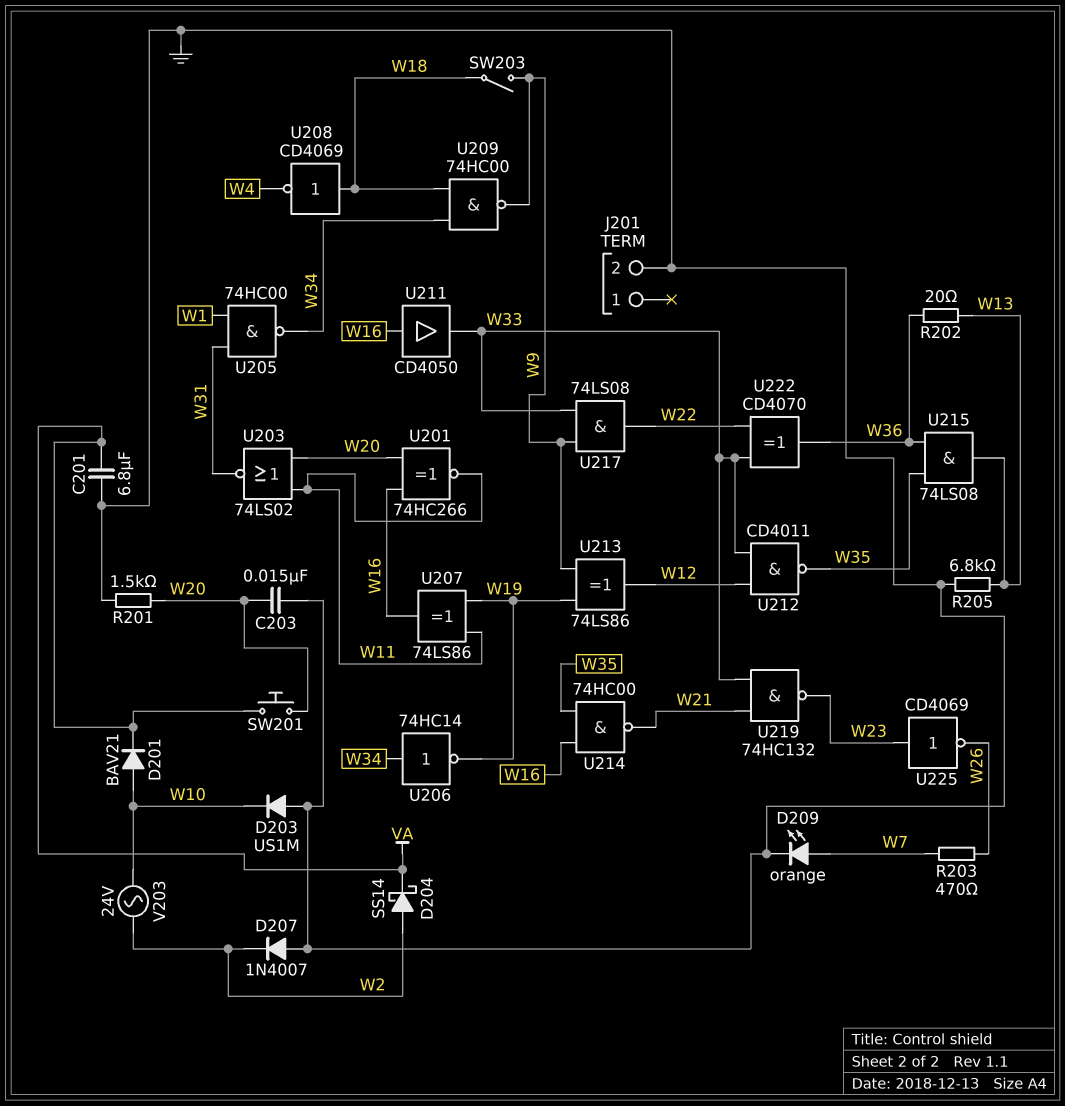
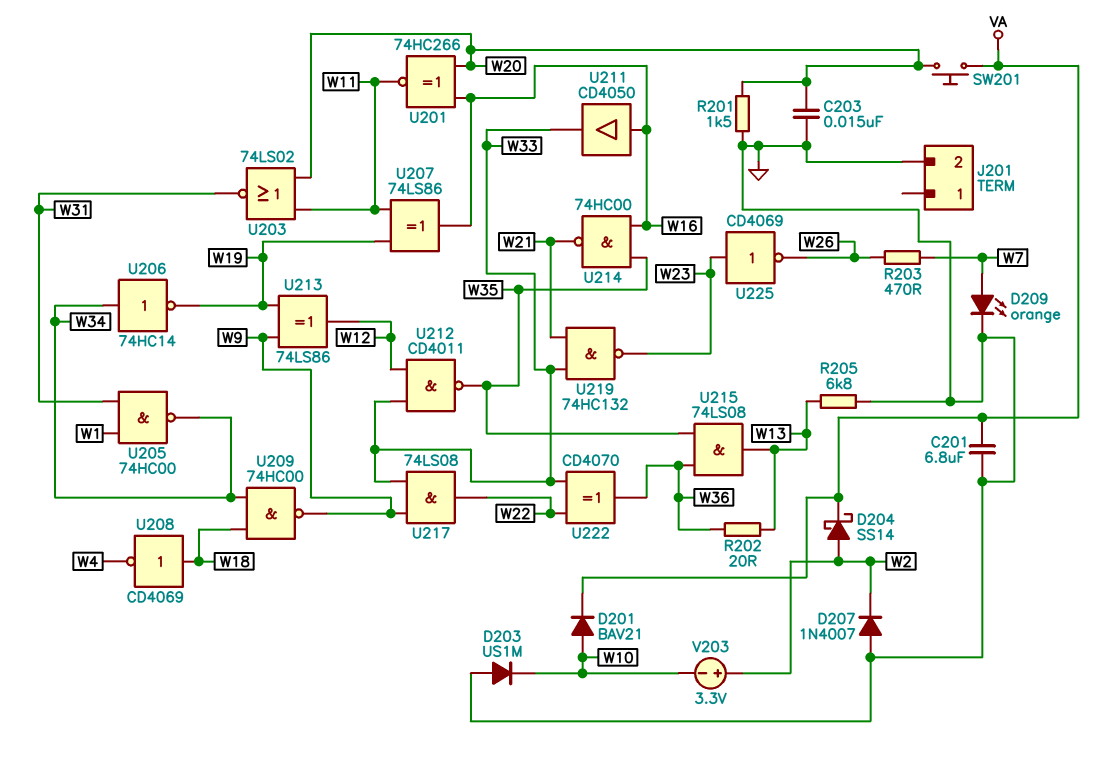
SW203: switch (W9, W18) -> none
V203: AC 24V (W2, W10) -> 3.3V (plus W2, minus W10)

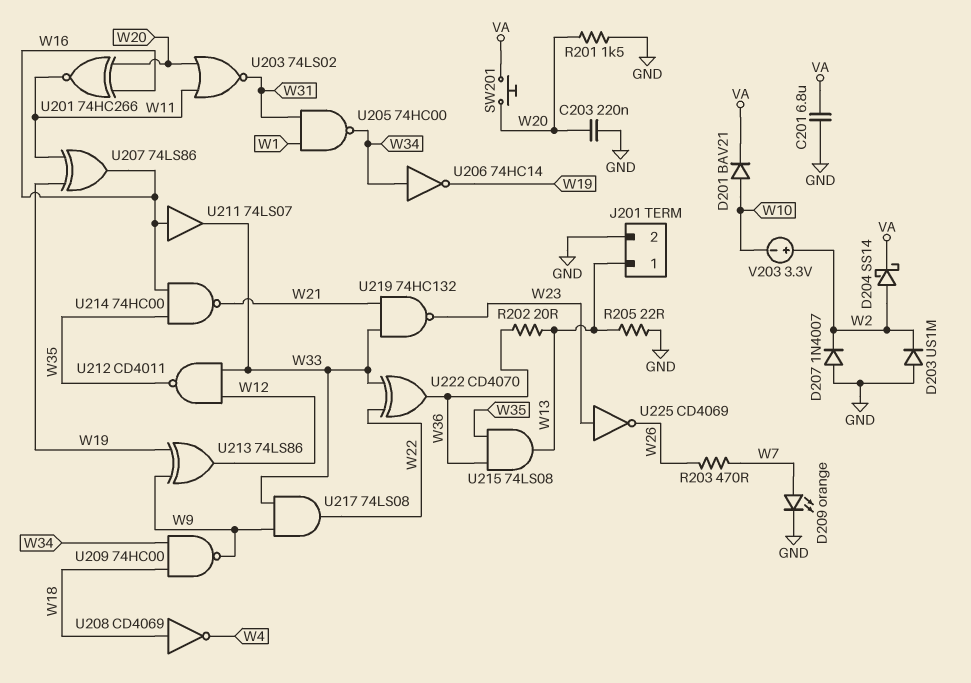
C203: 15nF (GND, W20) -> 220nF (GND, W20)
D203: diode US1M (A GND, K W10) -> diode US1M (A GND, K W2)
J201 pin 1: none -> W13
R205: 6.8k (GND, W13) -> 22 (GND, W13)
U211: buffer CD4050 (in W16, out W33) -> buffer 74LS07 (in W16, out W33)

